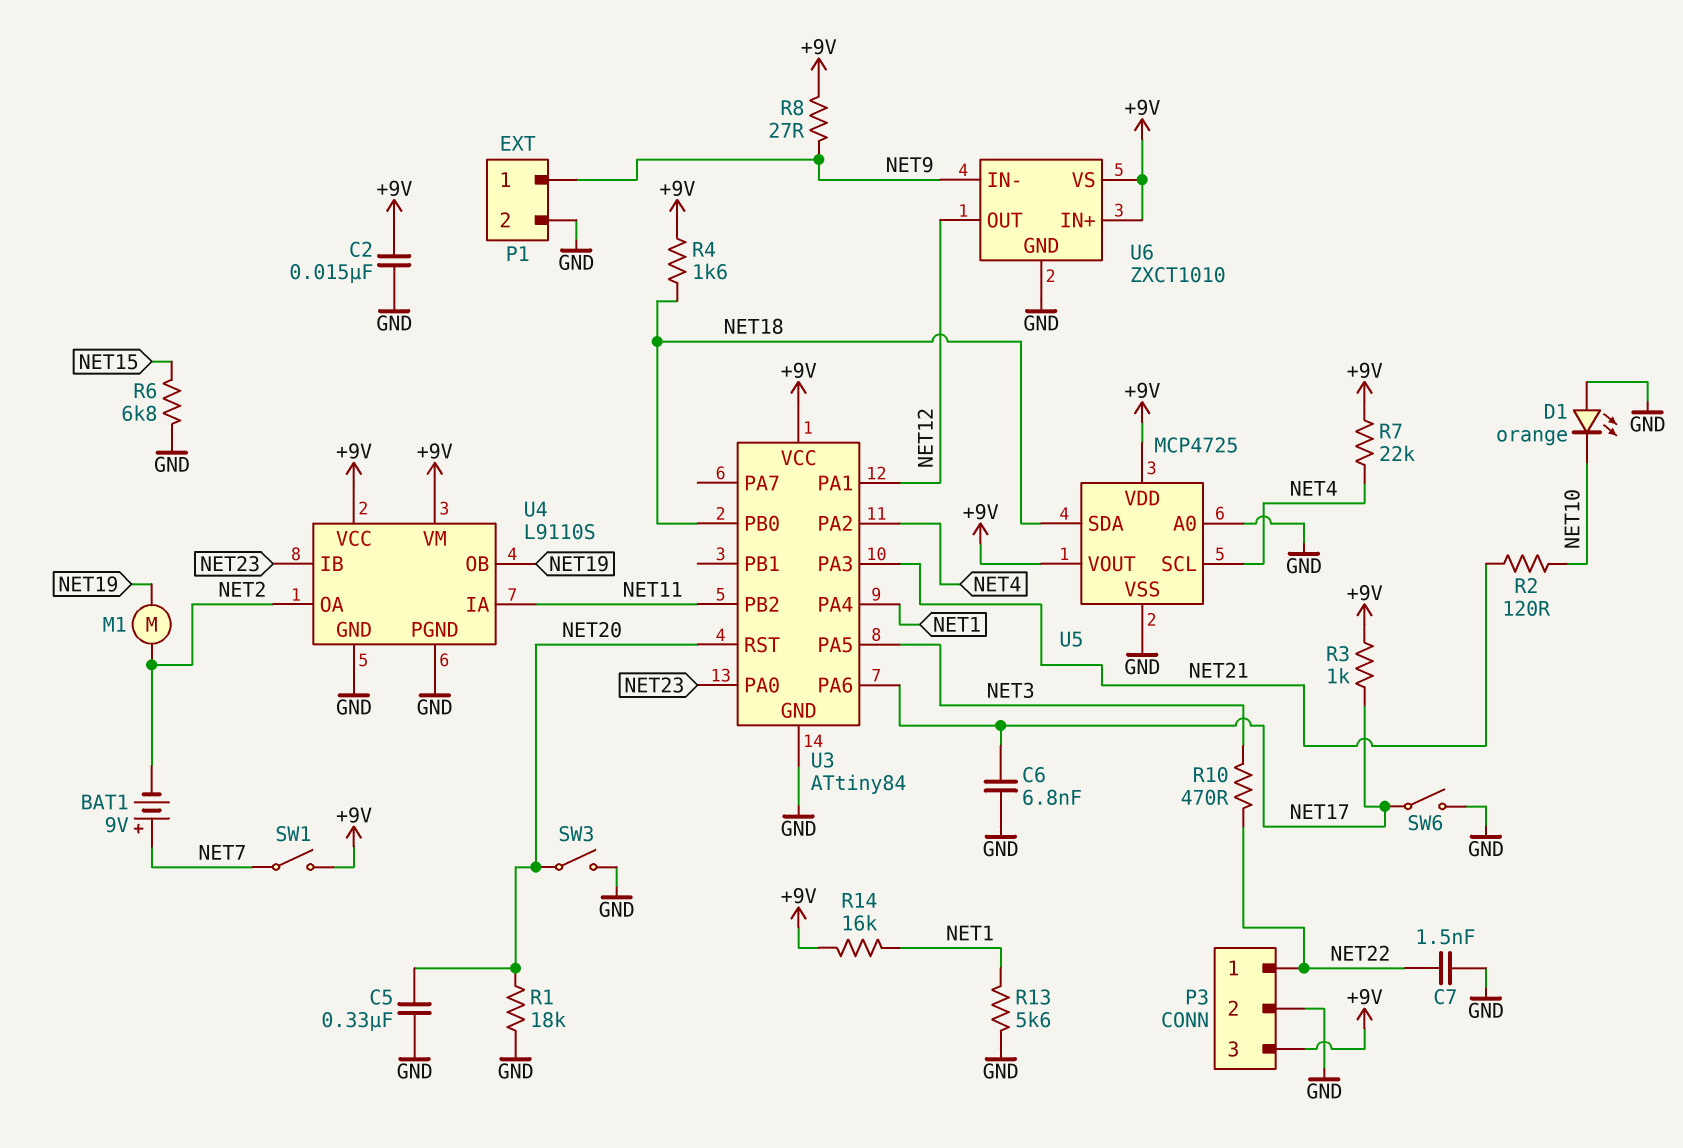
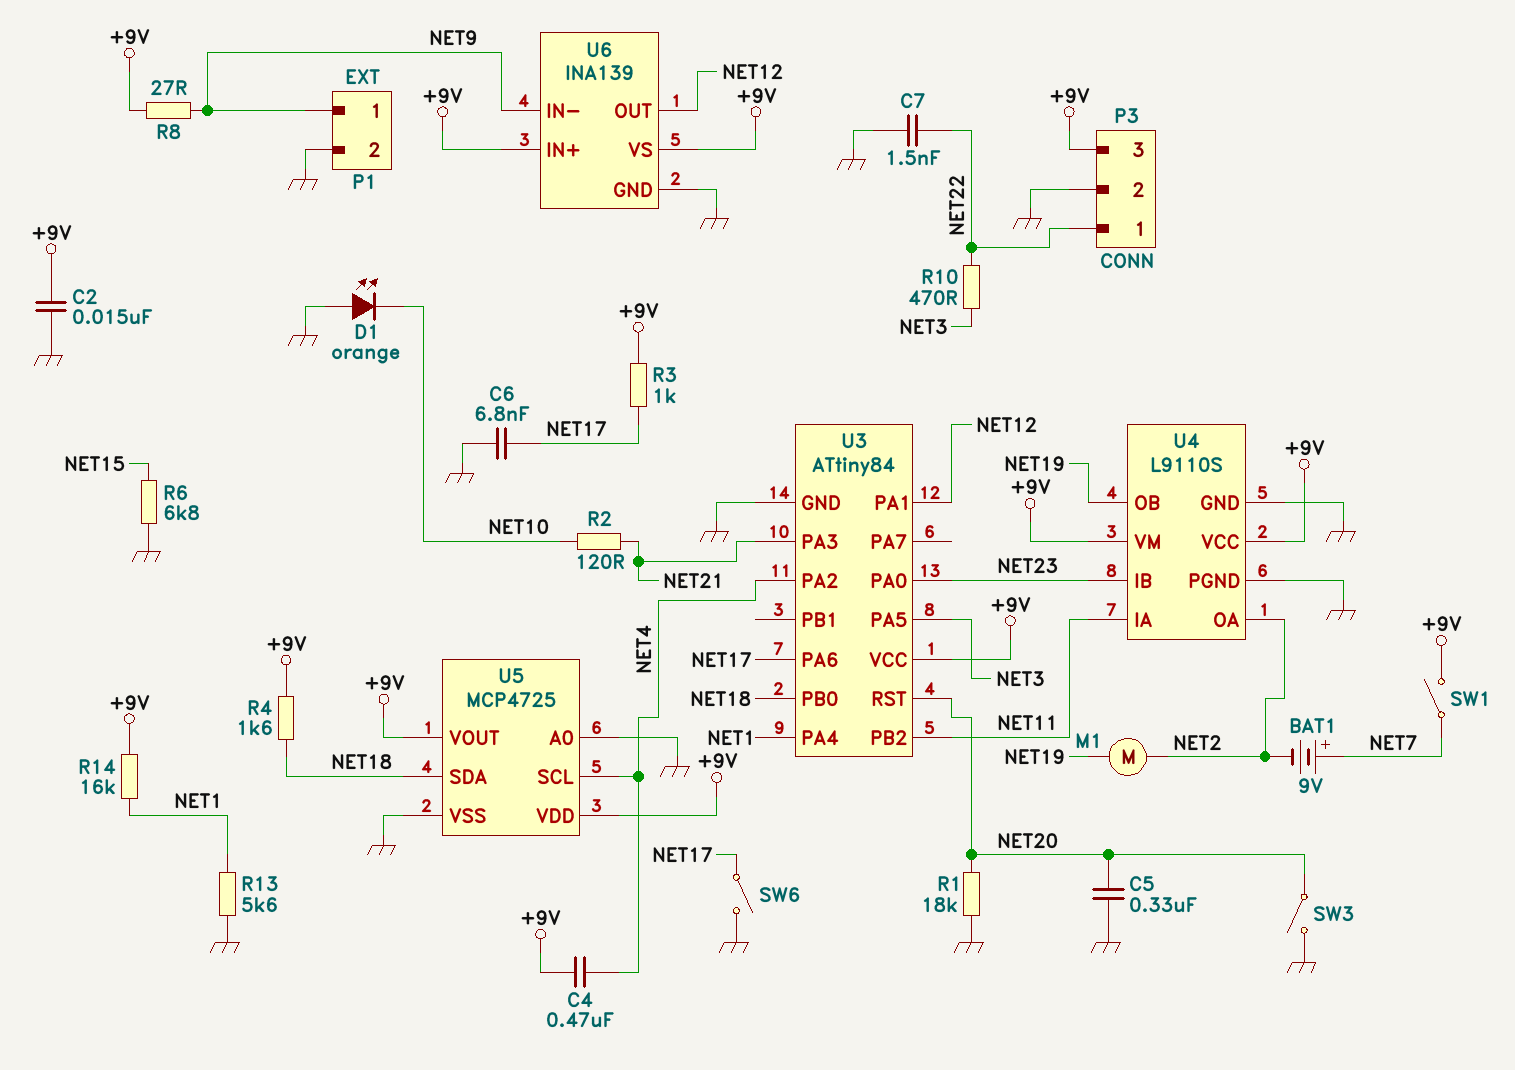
C4: none -> 470nF (+9V, NET4)
R7: 22k (+9V, NET4) -> none
U6: ZXCT1010 -> INA139

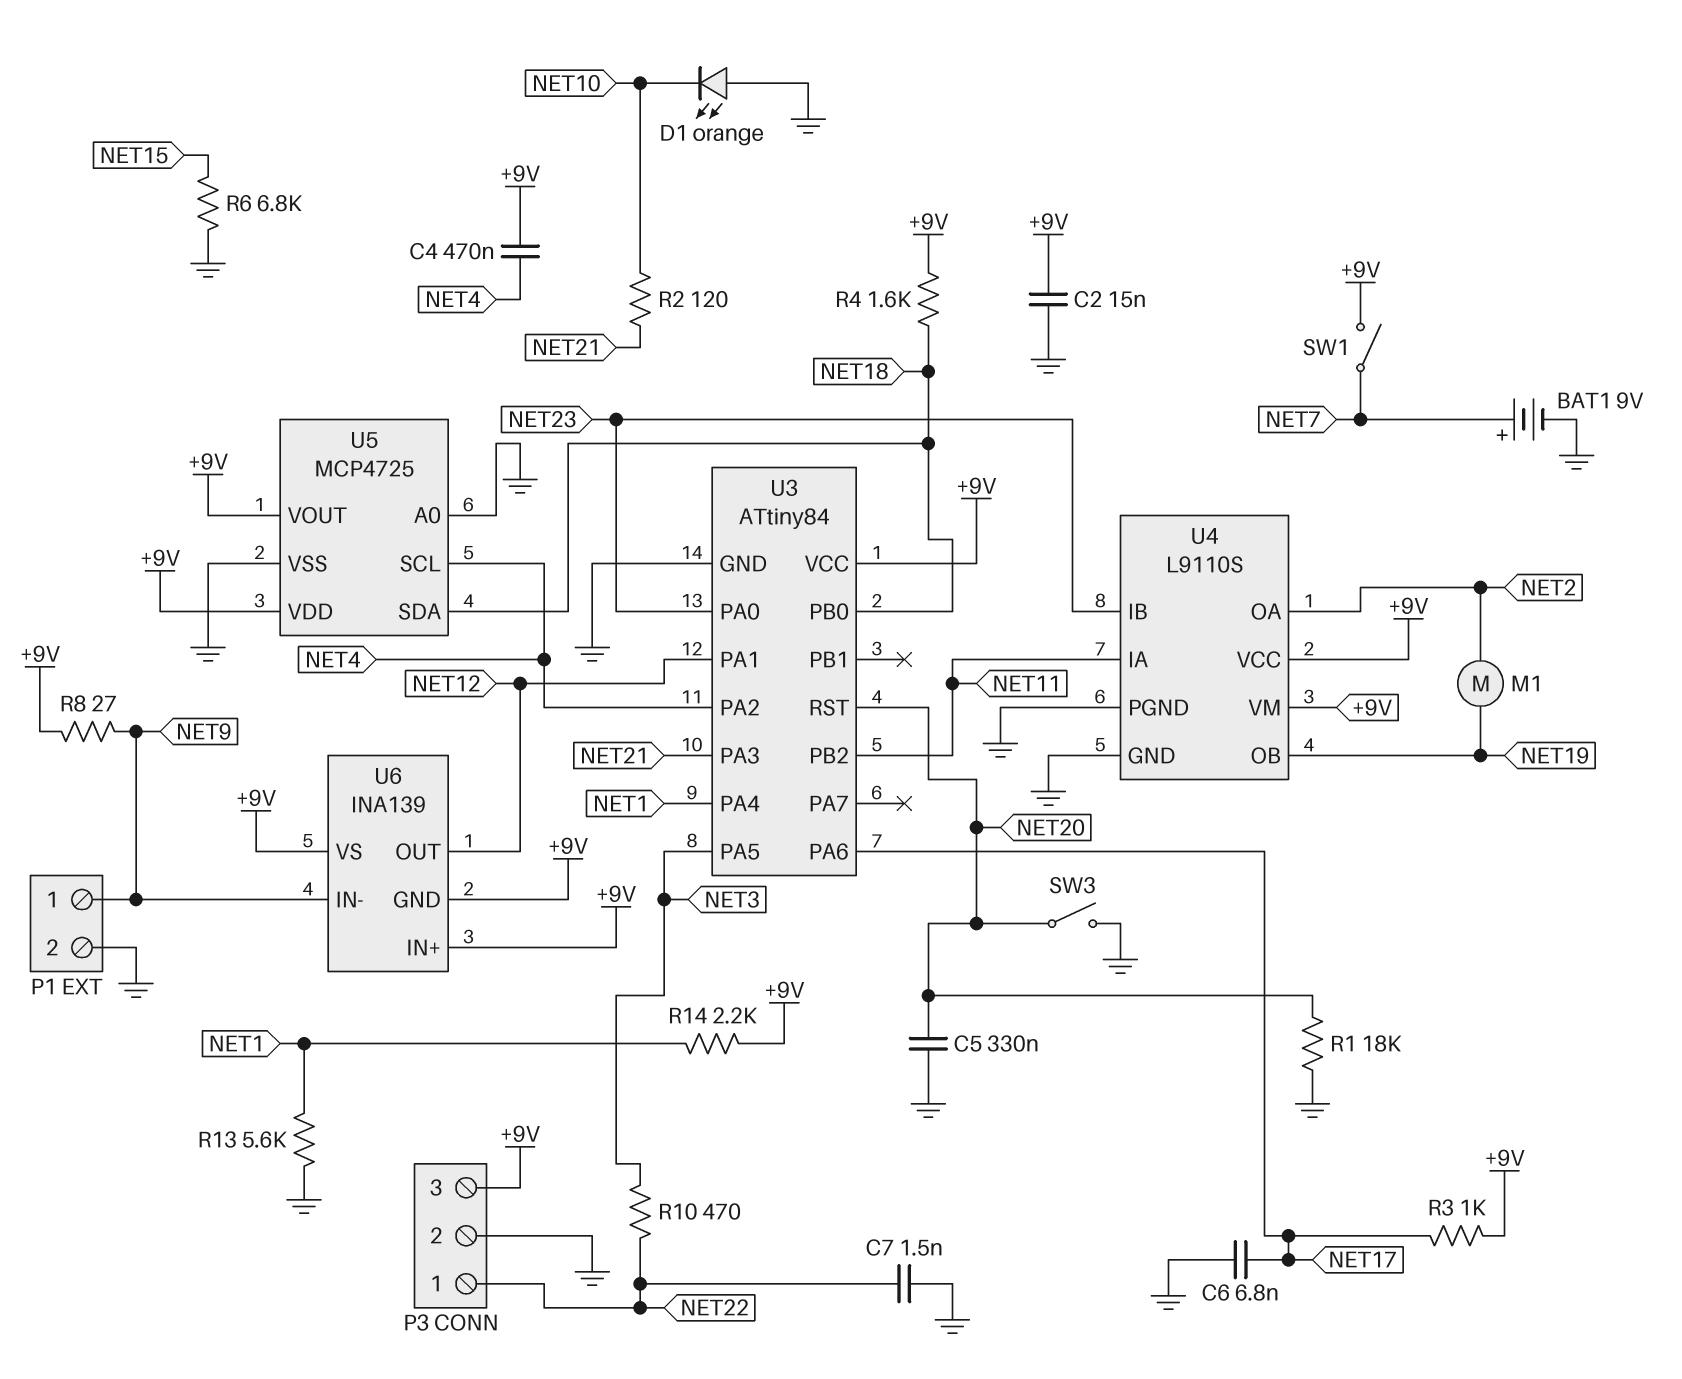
BAT1: 9V (plus NET7, minus NET2) -> 9V (plus NET7, minus GND)
R14: 16k (+9V, NET1) -> 2.2k (+9V, NET1)
SW6: switch (GND, NET17) -> none
U6 pin GND: GND -> +9V

